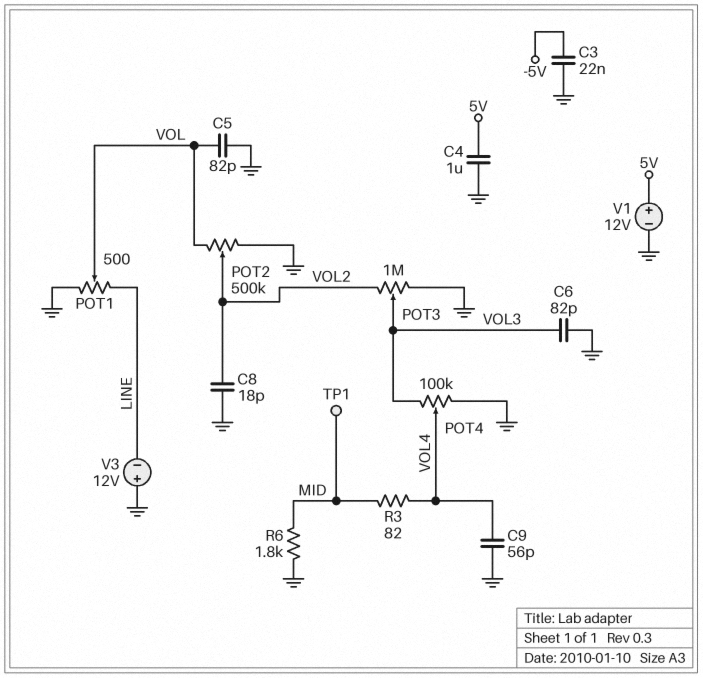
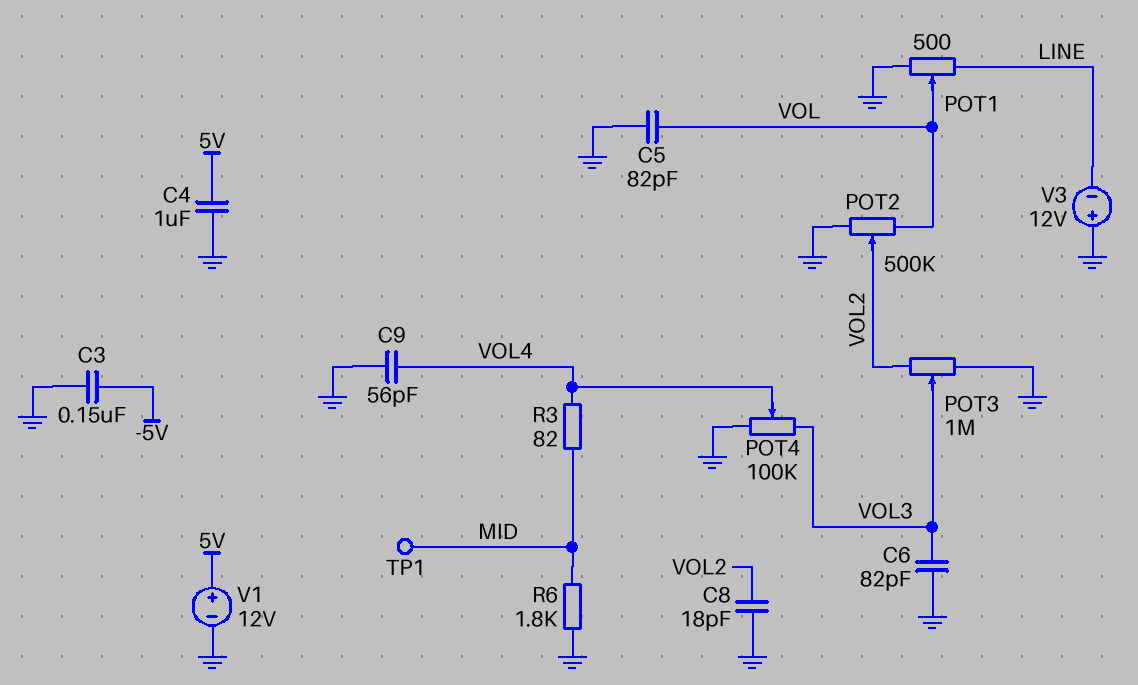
C3: 22nF (-5V, GND) -> 150nF (-5V, GND)

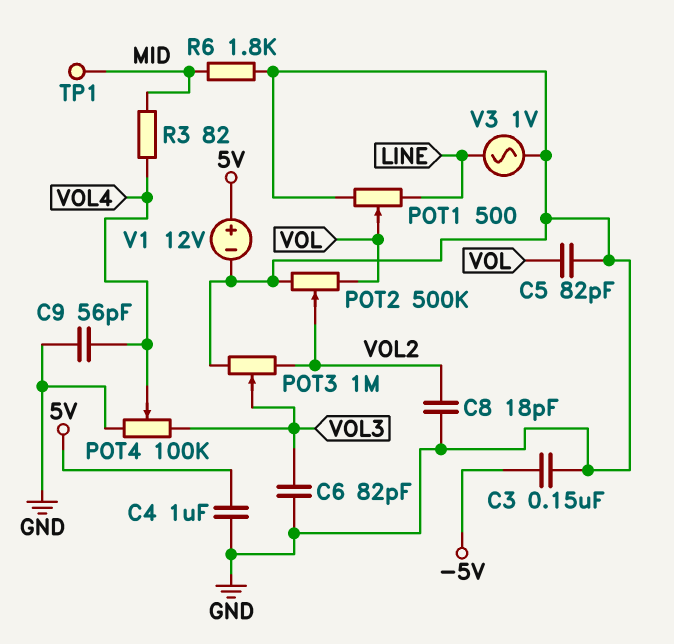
V3: 12V (plus GND, minus LINE) -> AC 1V (GND, LINE)

